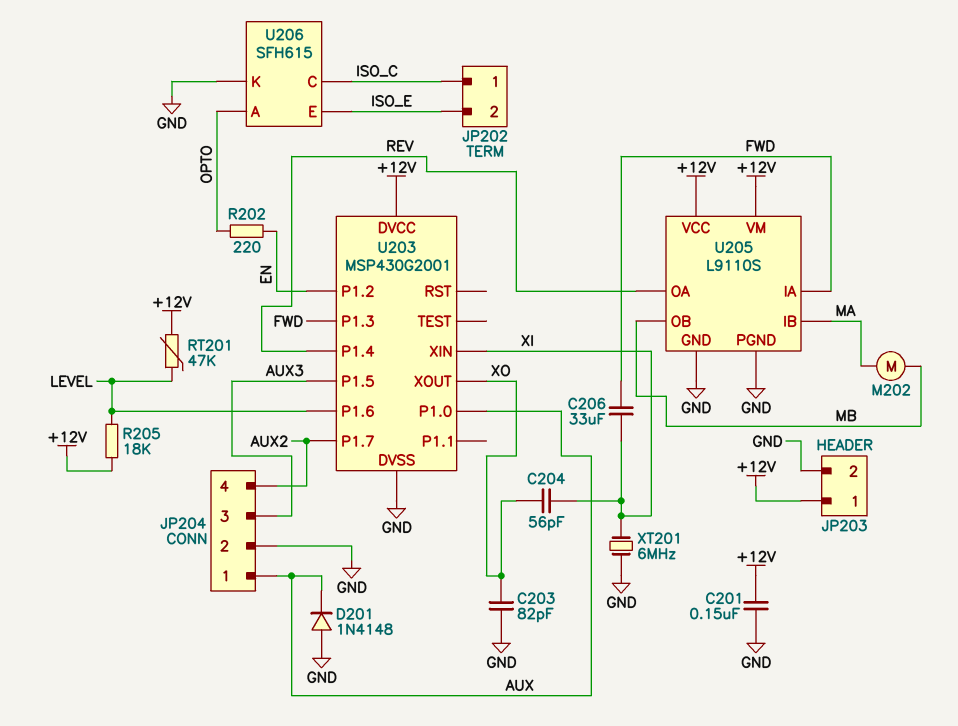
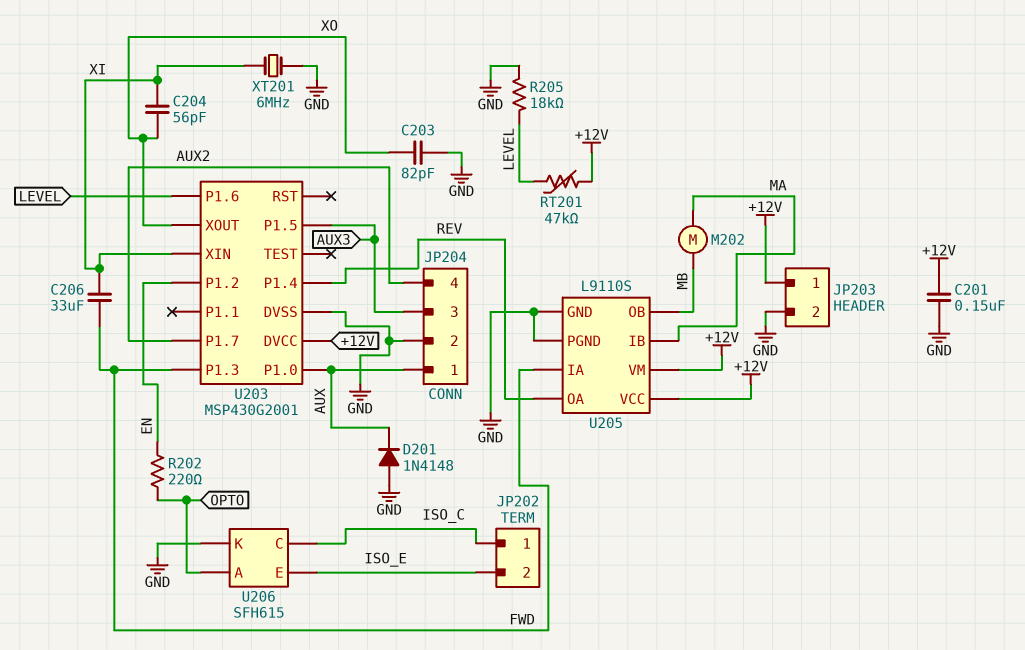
R205: 18k (+12V, LEVEL) -> 18k (GND, LEVEL)

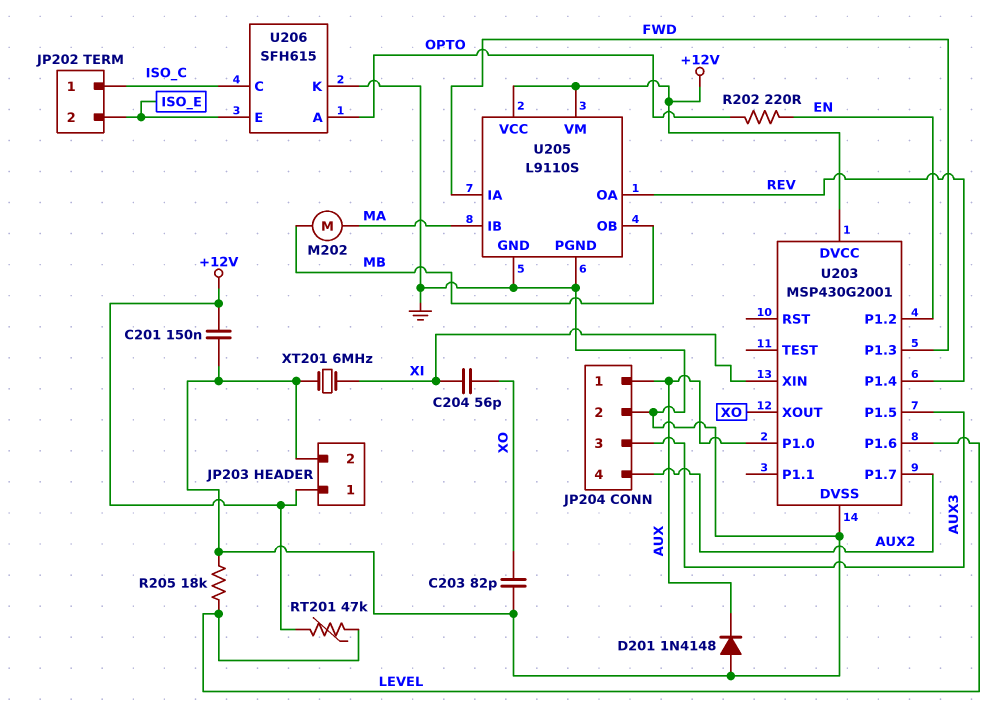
C206: 33uF (FWD, XI) -> none

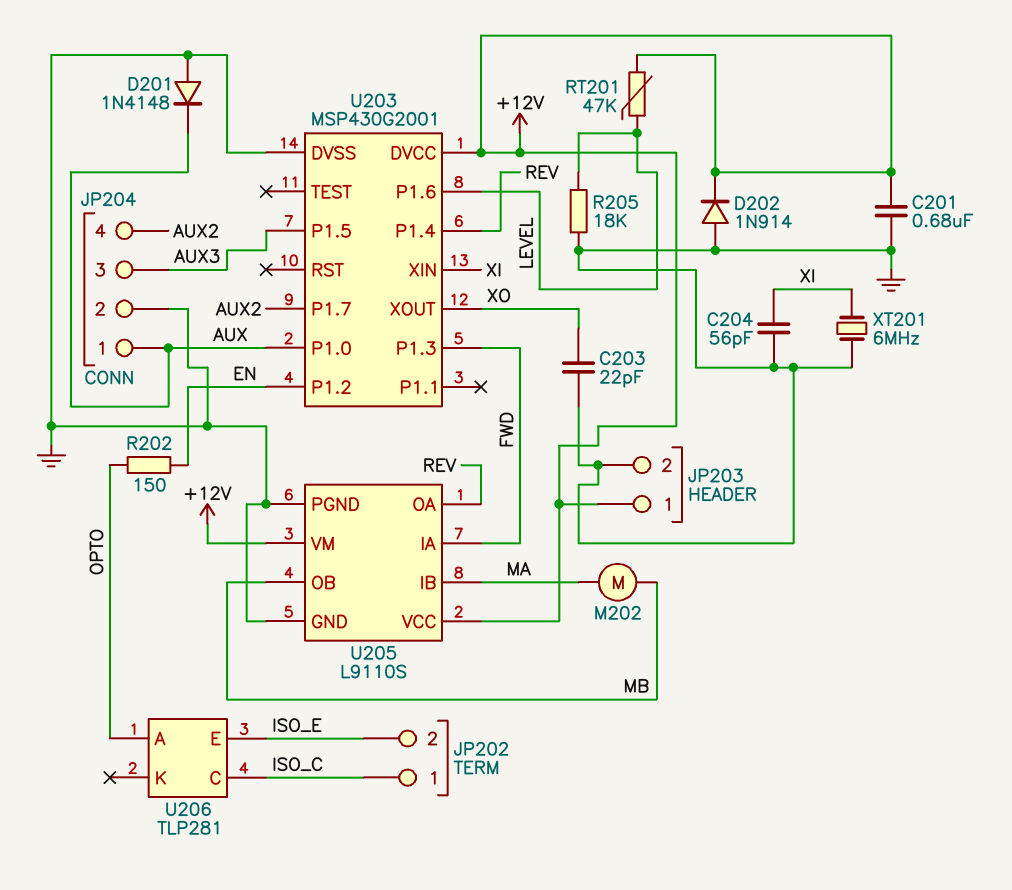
C201: 150nF (+12V, GND) -> 680nF (+12V, GND)
C203: 82pF (GND, XO) -> 22pF (GND, XO)
C204: 56pF (XI, XO) -> 56pF (GND, XI)
D202: none -> diode 1N914 (A GND, K +12V)
R202: 220 (EN, OPTO) -> 150 (EN, OPTO)
U206: SFH615 -> TLP281
U206 pin K: GND -> none

